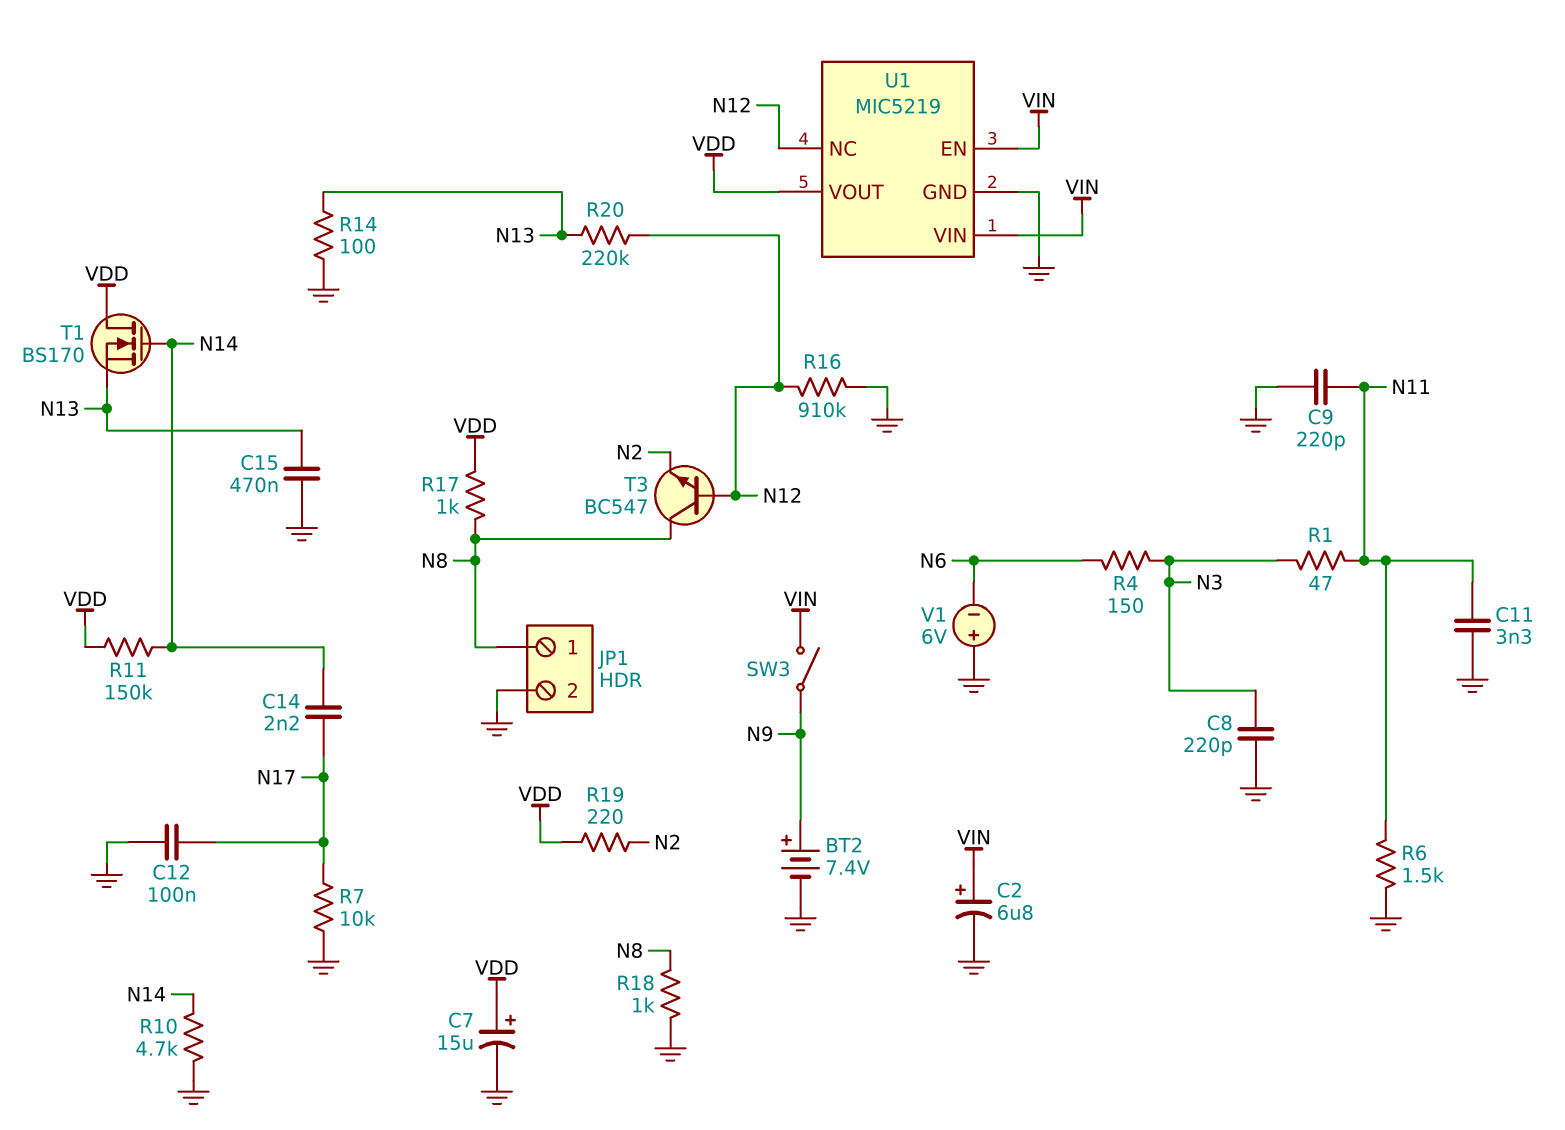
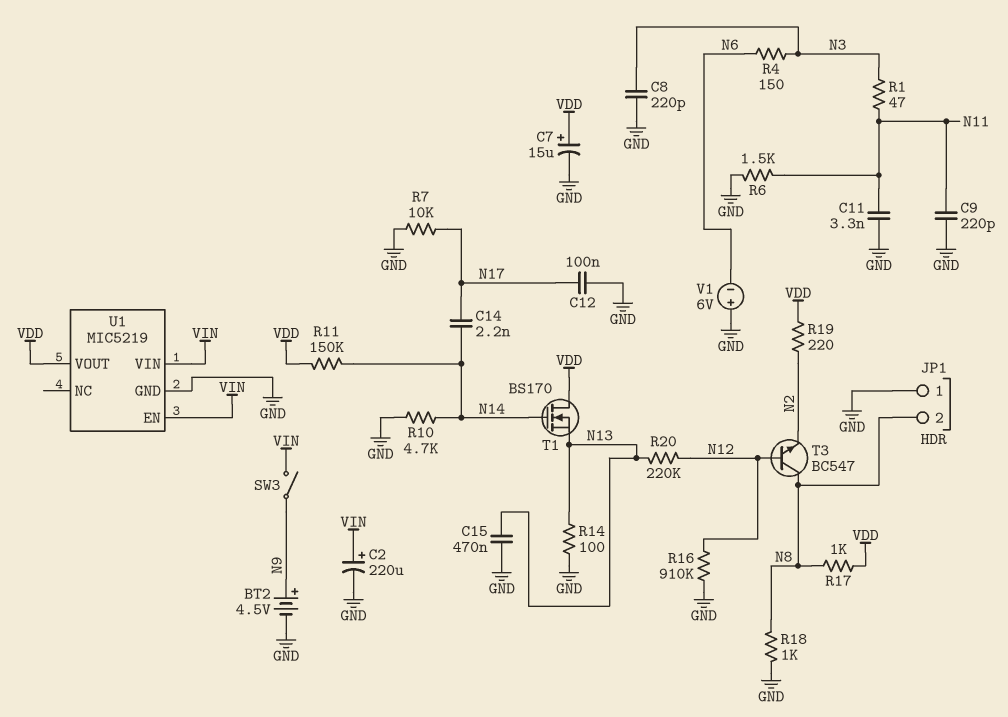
BT2: 7.4V (plus N9, minus GND) -> 4.5V (plus N9, minus GND)
C2: 6.8uF (plus VIN, minus GND) -> 220uF (plus VIN, minus GND)
JP1 pin 1: N8 -> GND
JP1 pin 2: GND -> N8
U1 pin NC: N12 -> none

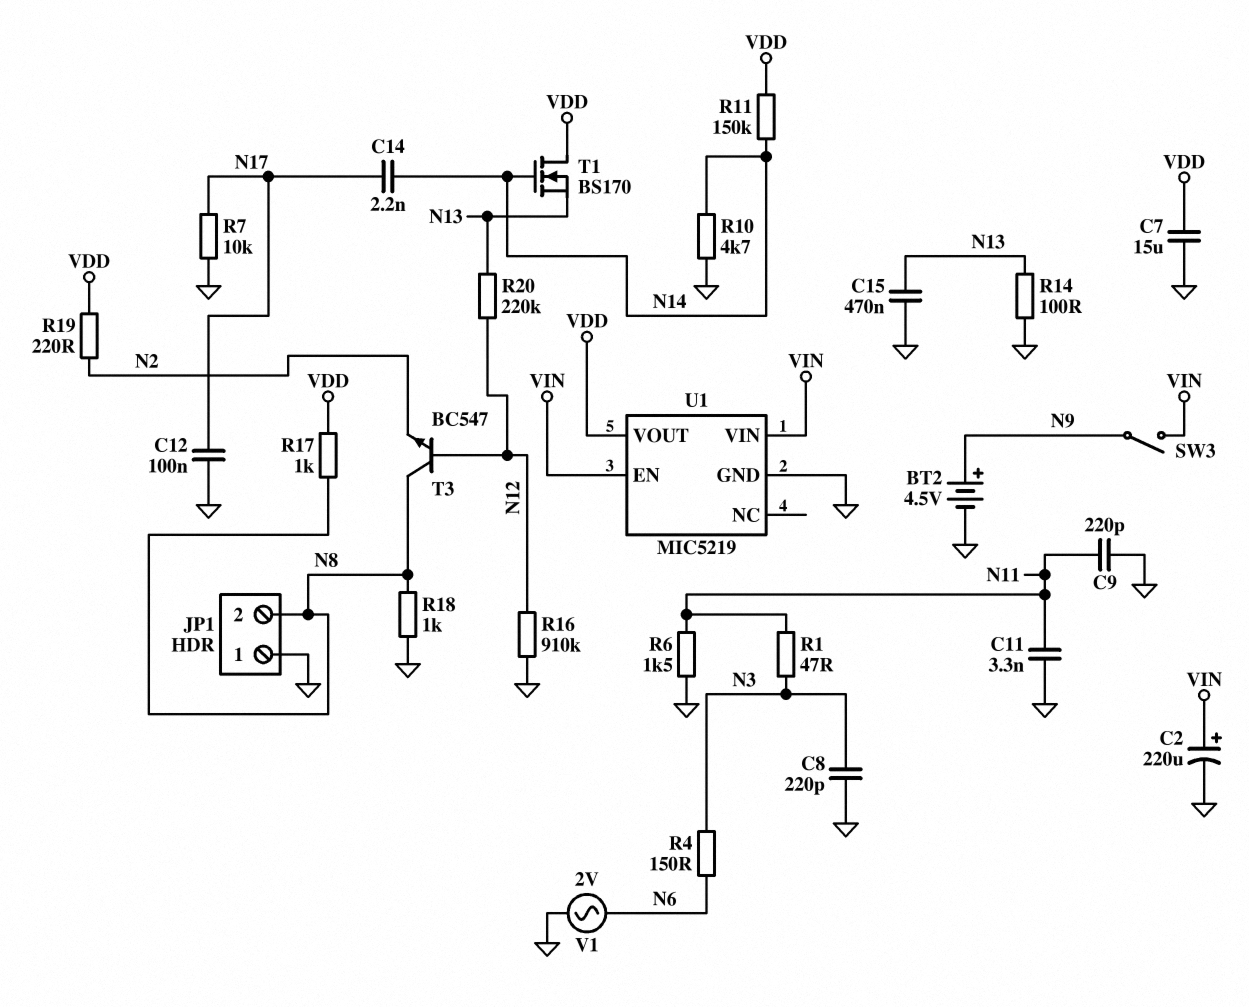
C7: 15uF (plus VDD, minus GND) -> 15uF (GND, VDD)
V1: 6V (plus GND, minus N6) -> AC 2V (GND, N6)

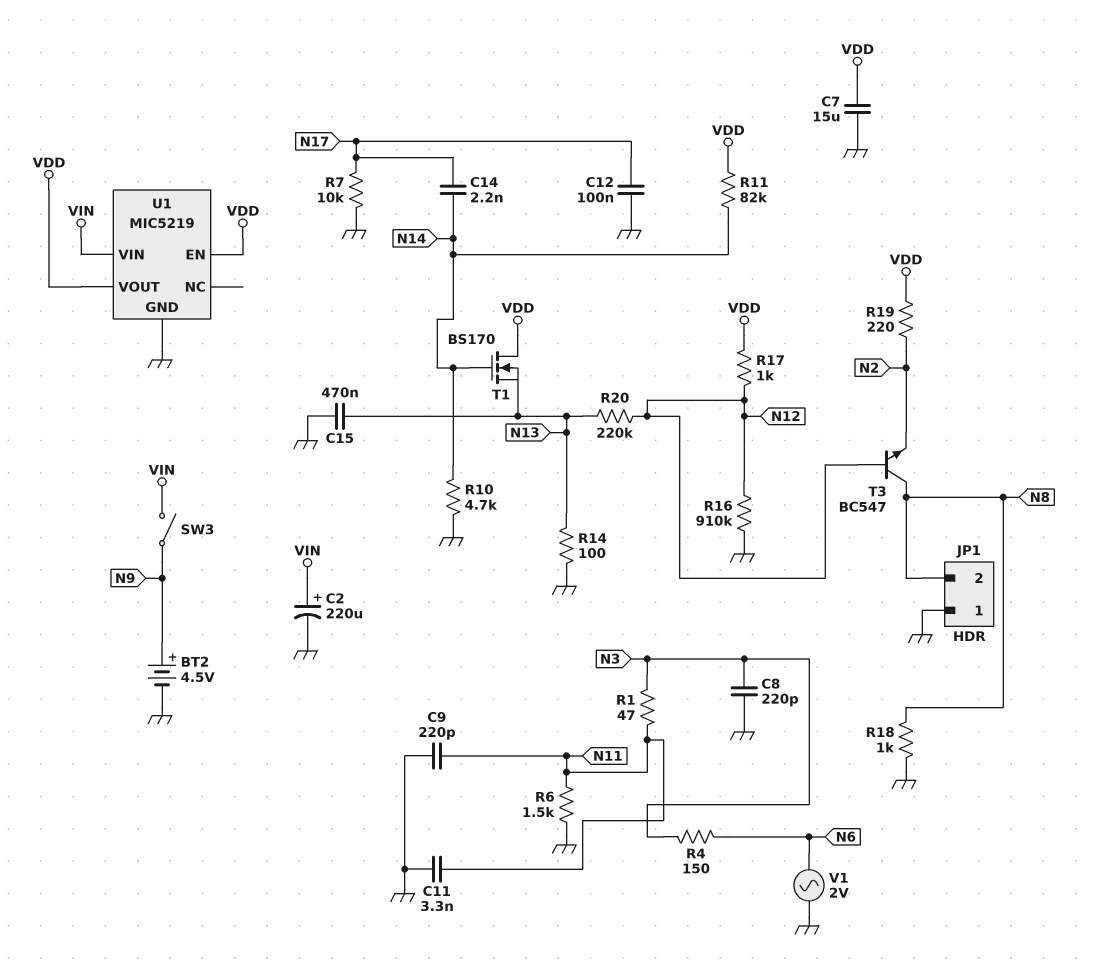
R11: 150k (N14, VDD) -> 82k (N14, VDD)
R17: 1k (N8, VDD) -> 1k (N12, VDD)
U1 pin EN: VIN -> VDD

